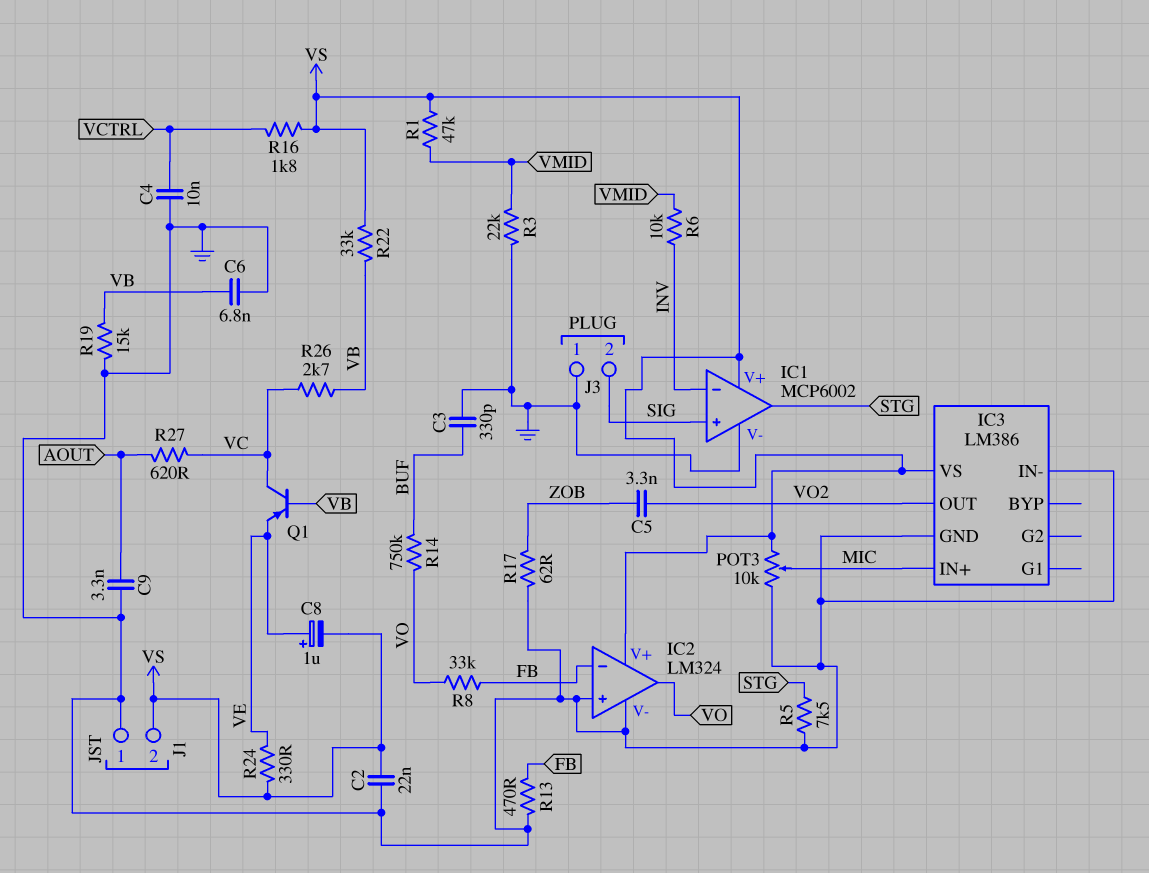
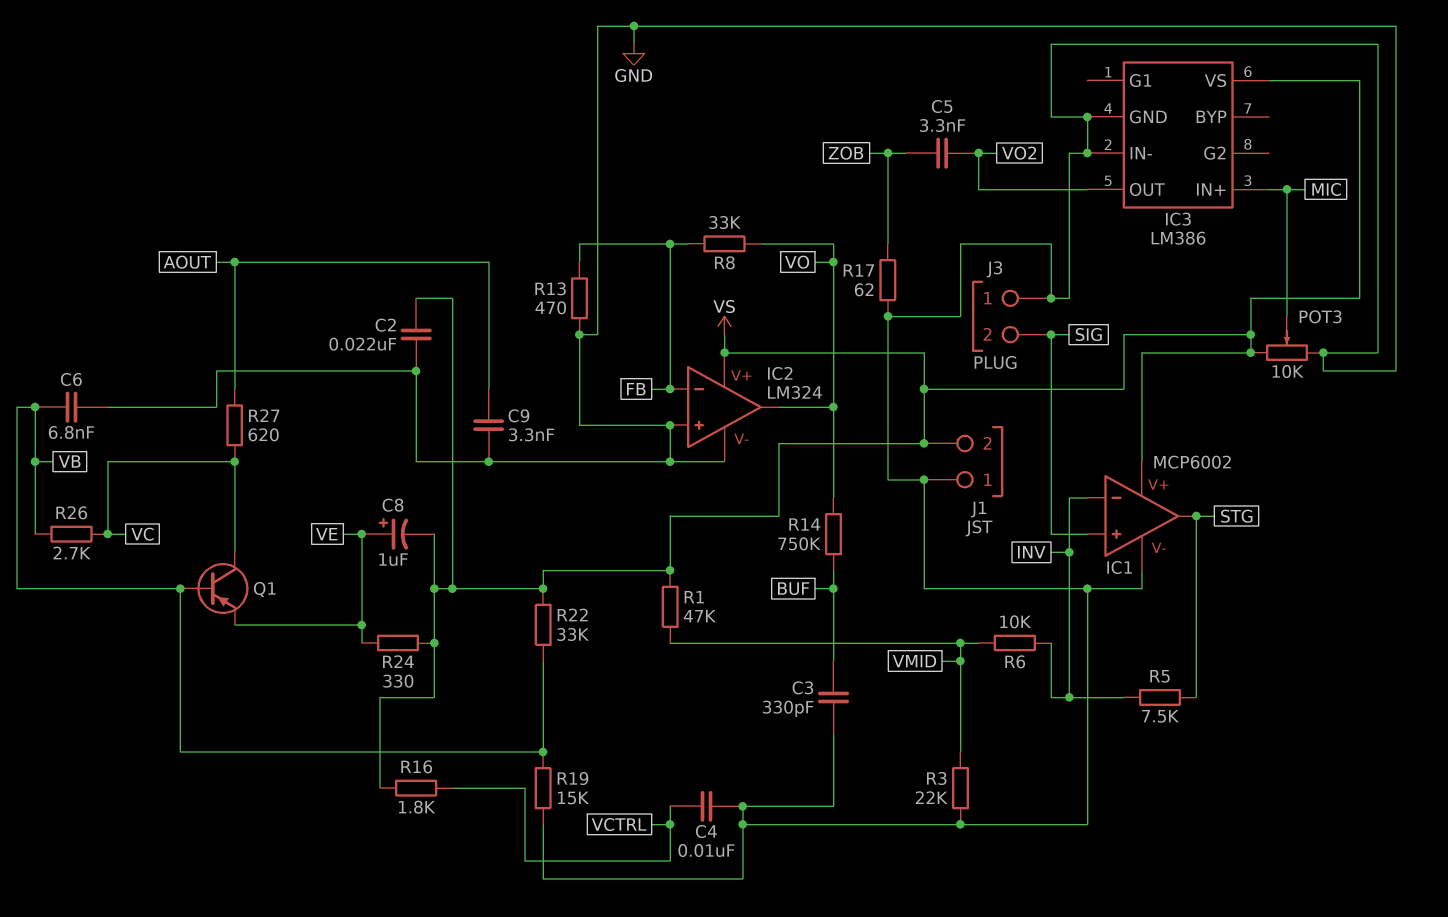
R5: 7.5k (GND, STG) -> 7.5k (INV, STG)

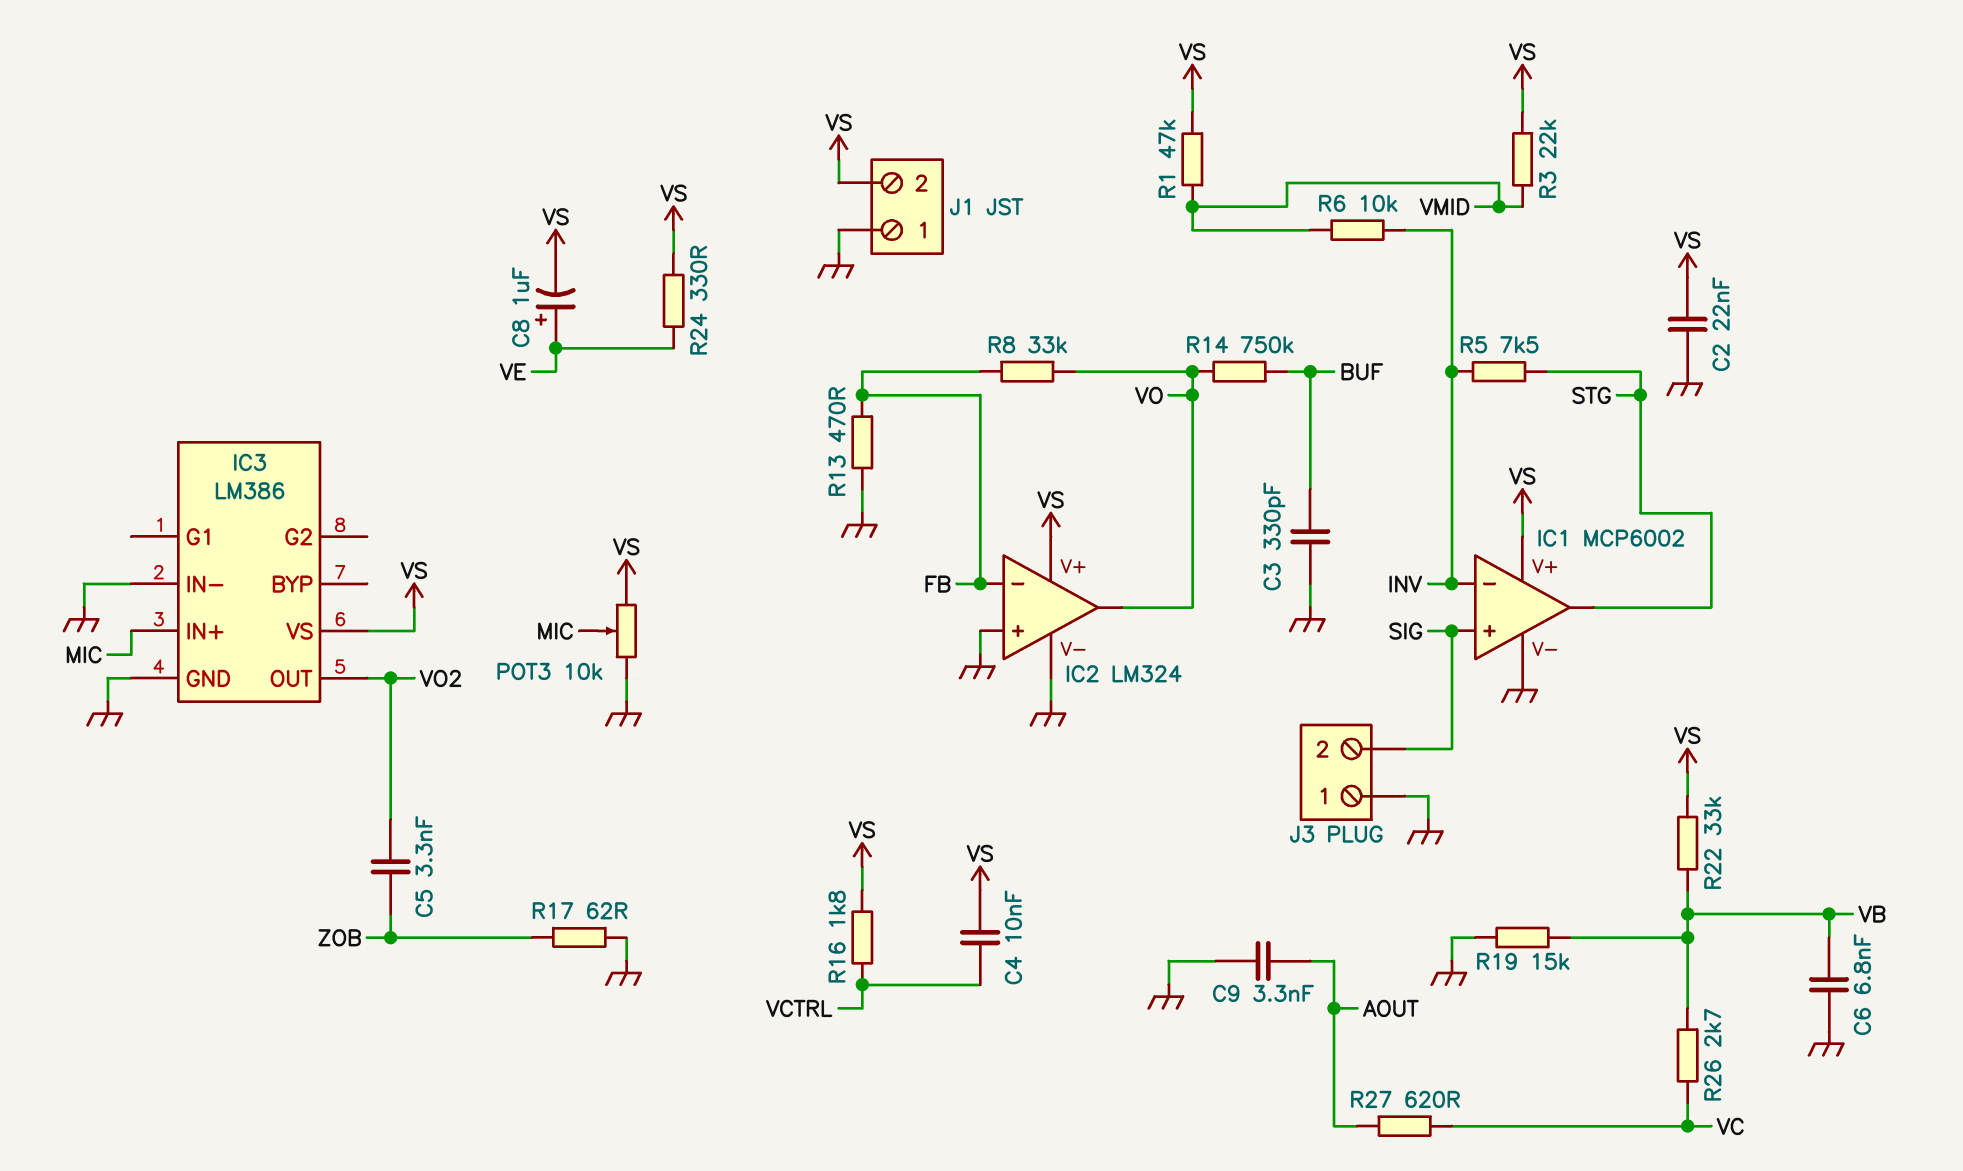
C4: 10nF (GND, VCTRL) -> 10nF (VCTRL, VS)
Q1: PNP (B VB, C VC, E VE) -> none
R3: 22k (GND, VMID) -> 22k (VMID, VS)

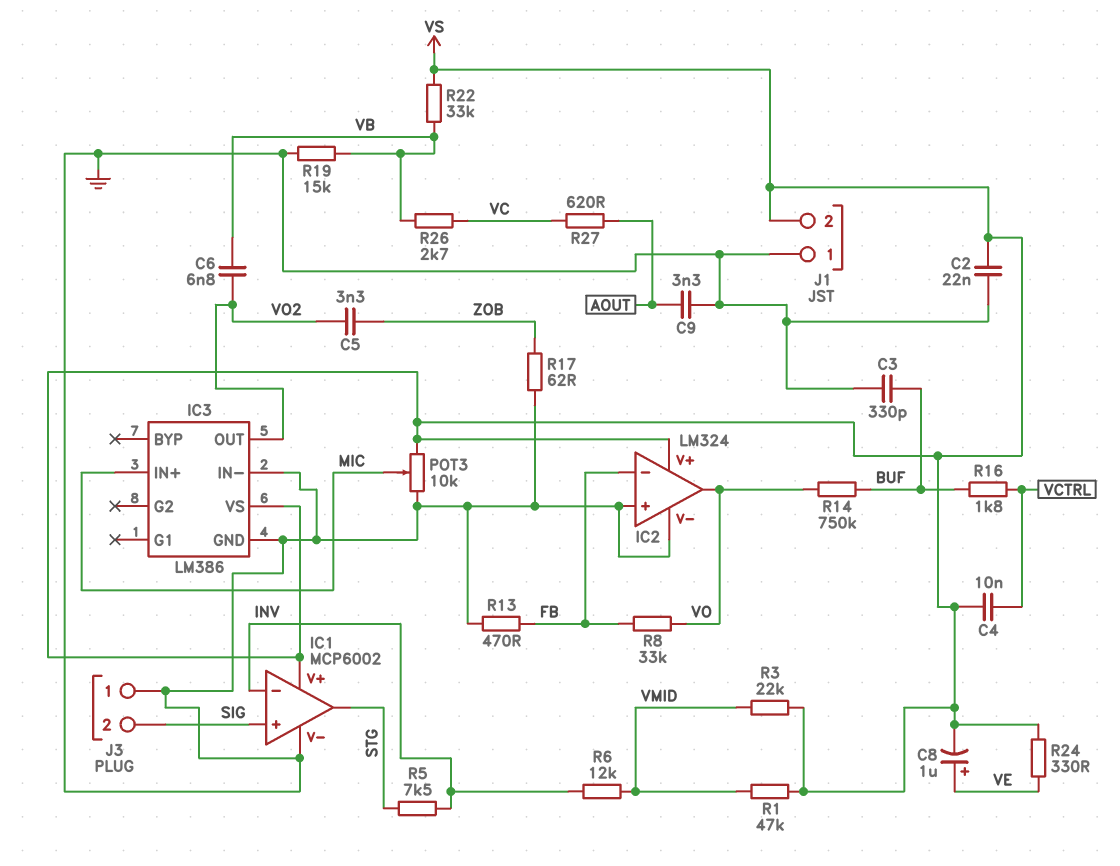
C6: 6.8nF (GND, VB) -> 6.8nF (VB, VO2)
R6: 10k (INV, VMID) -> 12k (INV, VMID)
R16: 1.8k (VCTRL, VS) -> 1.8k (BUF, VCTRL)

